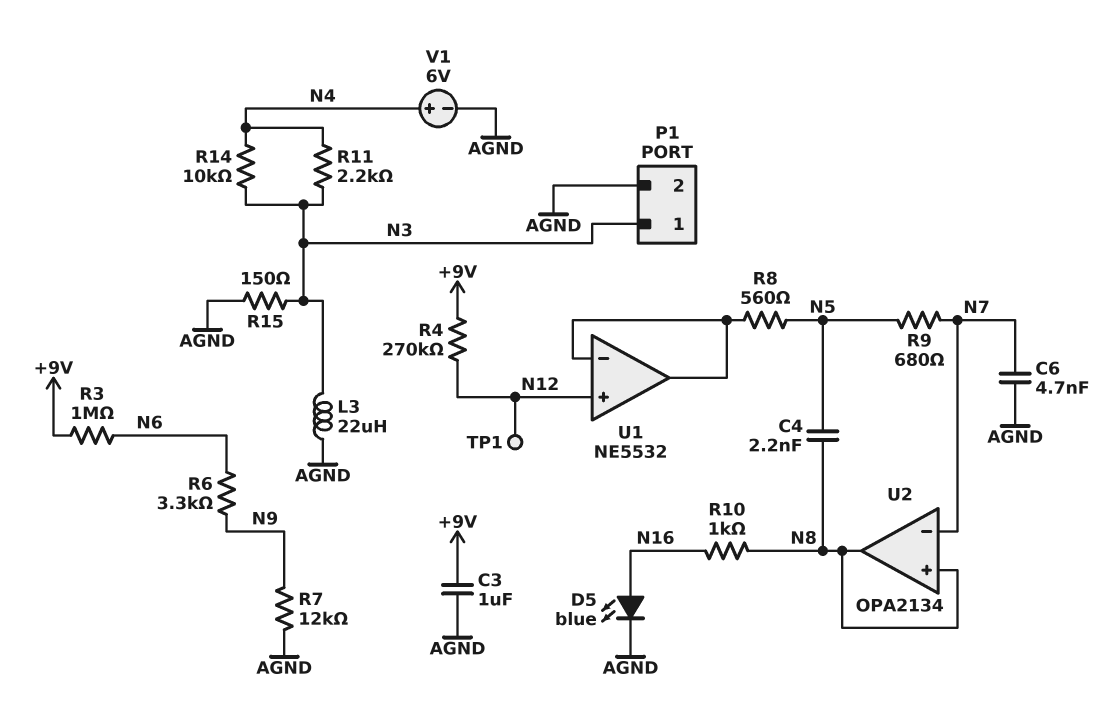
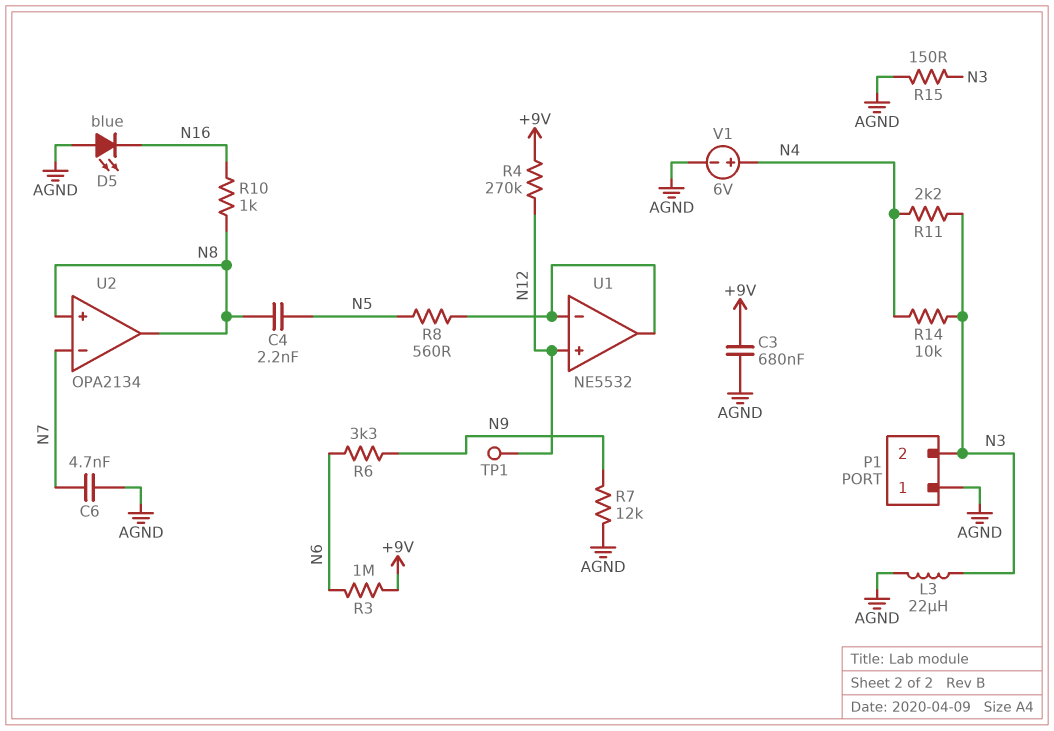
C3: 1uF (+9V, AGND) -> 680nF (+9V, AGND)
D5: LED blue (A N16, K AGND) -> LED blue (A AGND, K N16)
P1 pin 1: N3 -> AGND
P1 pin 2: AGND -> N3
R9: 680 (N5, N7) -> none

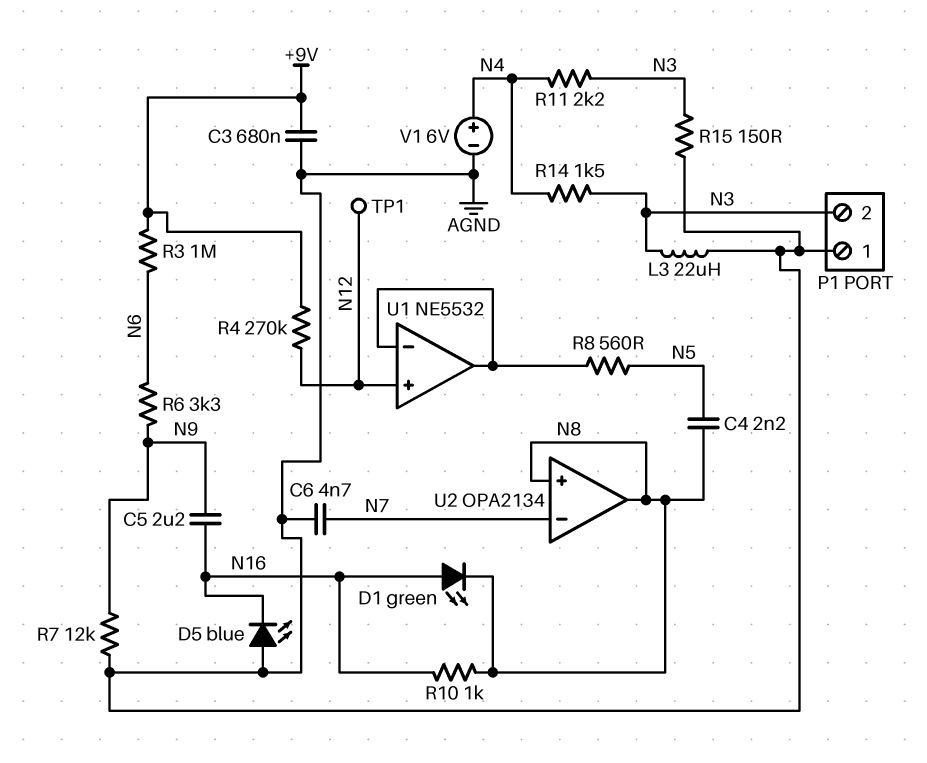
C5: none -> 2.2uF (N9, N16)
D1: none -> LED green (A N16, K N8)
R14: 10k (N3, N4) -> 1.5k (N3, N4)

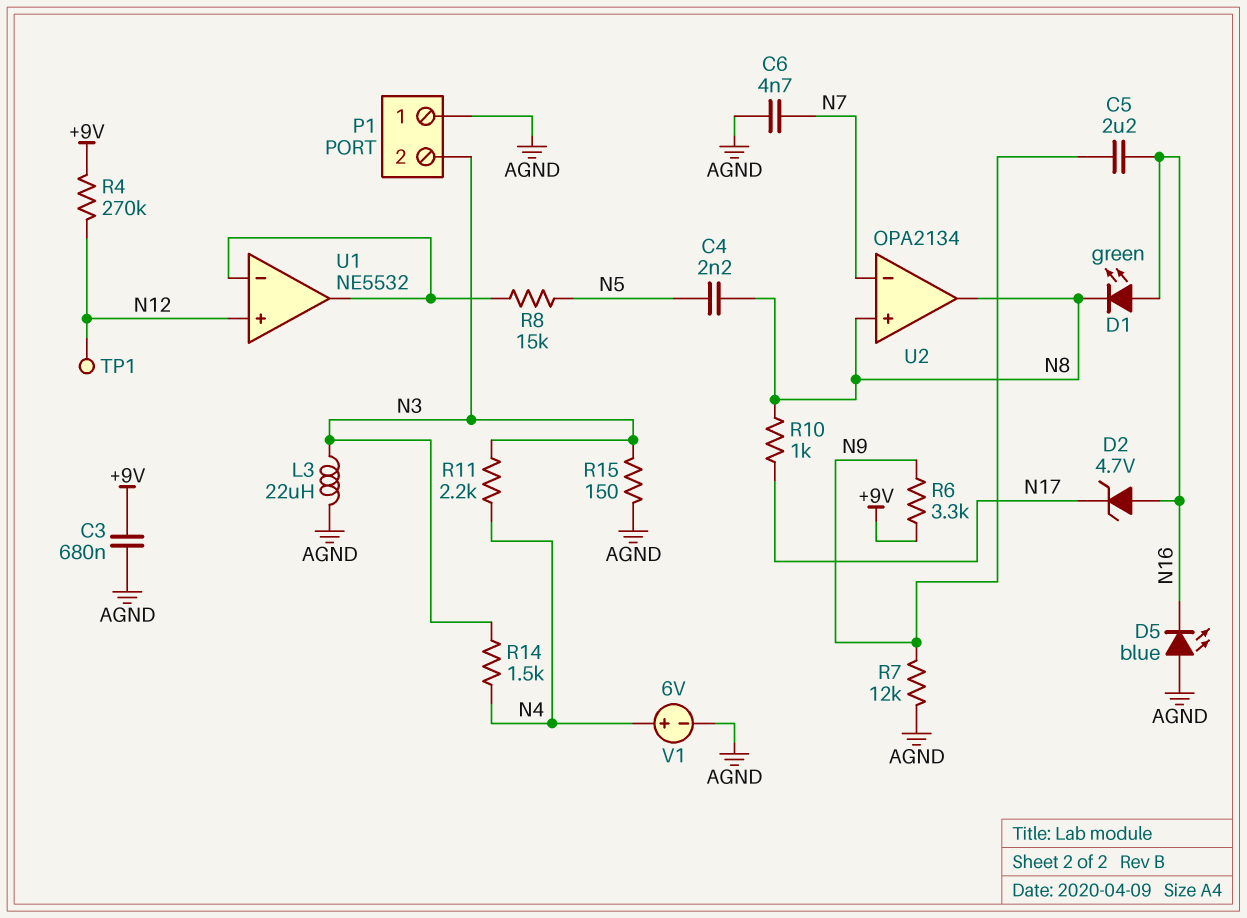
D2: none -> zener 4.7V (A N16, K N17)
R3: 1M (+9V, N6) -> none
R6: 3.3k (N6, N9) -> 3.3k (+9V, N9)
R8: 560 (N5, U1/in-) -> 15k (N5, U1/in-)
R10: 1k (N8, N16) -> 1k (N8, N17)

